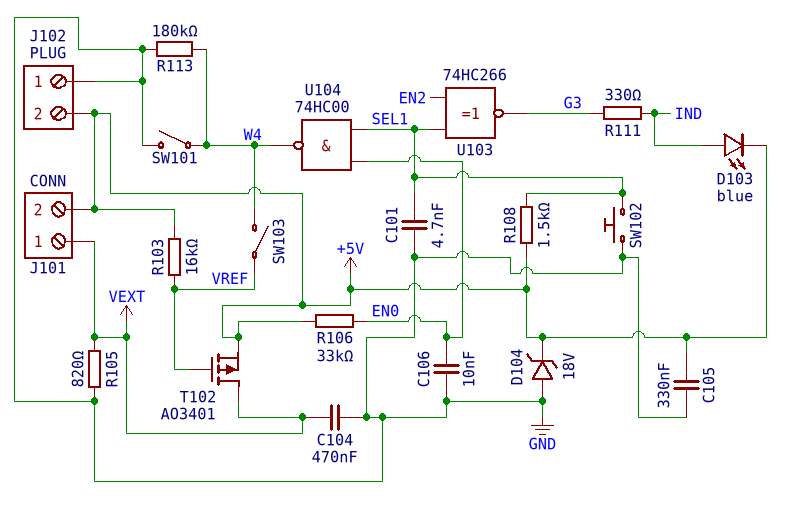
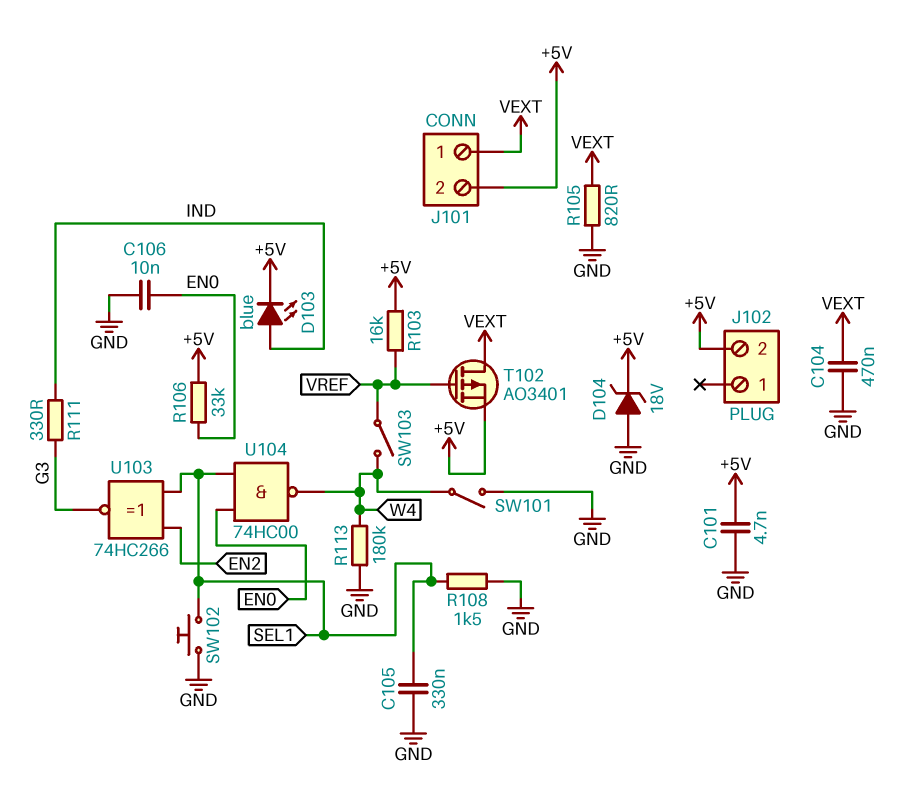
C101: 4.7nF (GND, SEL1) -> 4.7nF (+5V, GND)
C105: 330nF (+5V, GND) -> 330nF (GND, SEL1)
J102 pin 1: GND -> none
R108: 1.5k (+5V, SEL1) -> 1.5k (GND, SEL1)

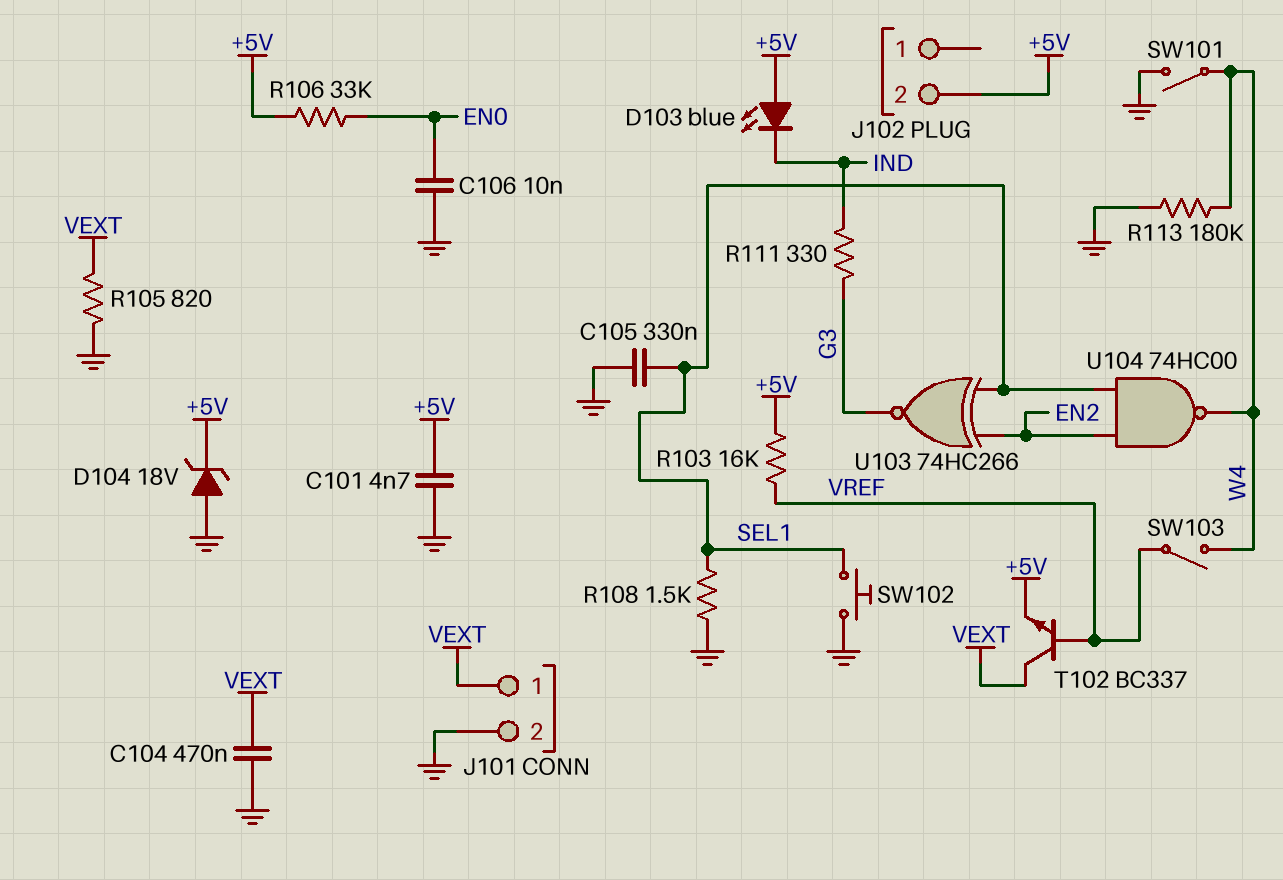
D103: LED blue (A IND, K +5V) -> LED blue (A +5V, K IND)
J101 pin 2: +5V -> GND
T102: PMOS AO3401 (G VREF, D VEXT, S +5V) -> NPN BC337 (B VREF, C VEXT, E +5V)
U104: NAND 74HC00 (in EN0, in SEL1, out W4) -> NAND 74HC00 (in EN2, in SEL1, out W4)

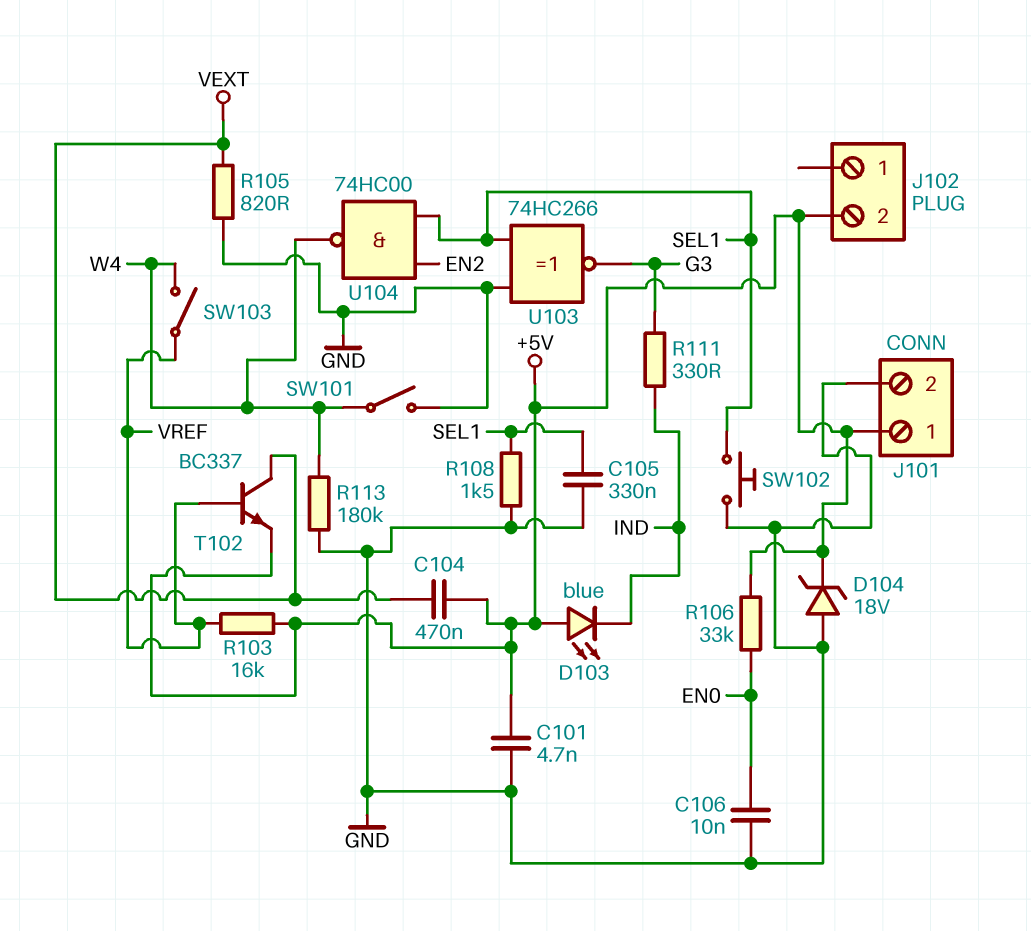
C104: 470nF (GND, VEXT) -> 470nF (+5V, VEXT)
J101 pin 1: VEXT -> +5V
U103: XNOR 74HC266 (in EN2, in SEL1, out G3) -> XNOR 74HC266 (in GND, in SEL1, out G3)

